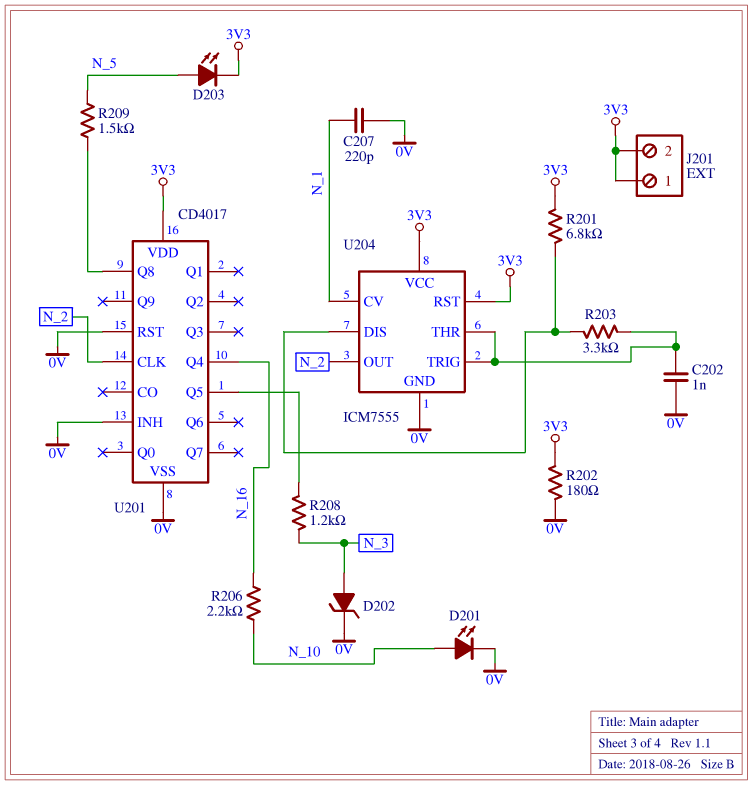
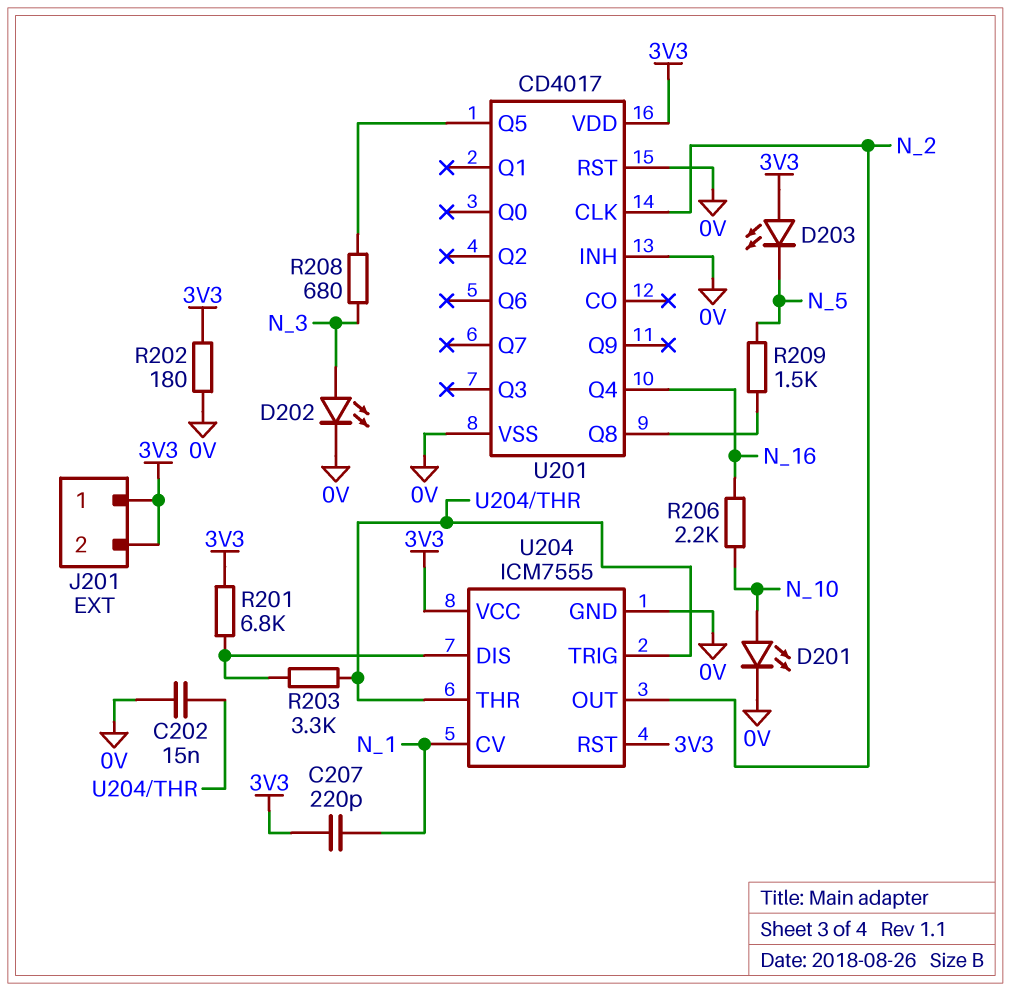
C202: 1nF (0V, U204/THR) -> 15nF (0V, U204/THR)
C207: 220pF (0V, N_1) -> 220pF (3V3, N_1)
D202: zener (A N_3, K 0V) -> LED (A N_3, K 0V)
D203: LED (A N_5, K 3V3) -> LED (A 3V3, K N_5)
R208: 1.2k (N_3, U201/Q5) -> 680 (N_3, U201/Q5)

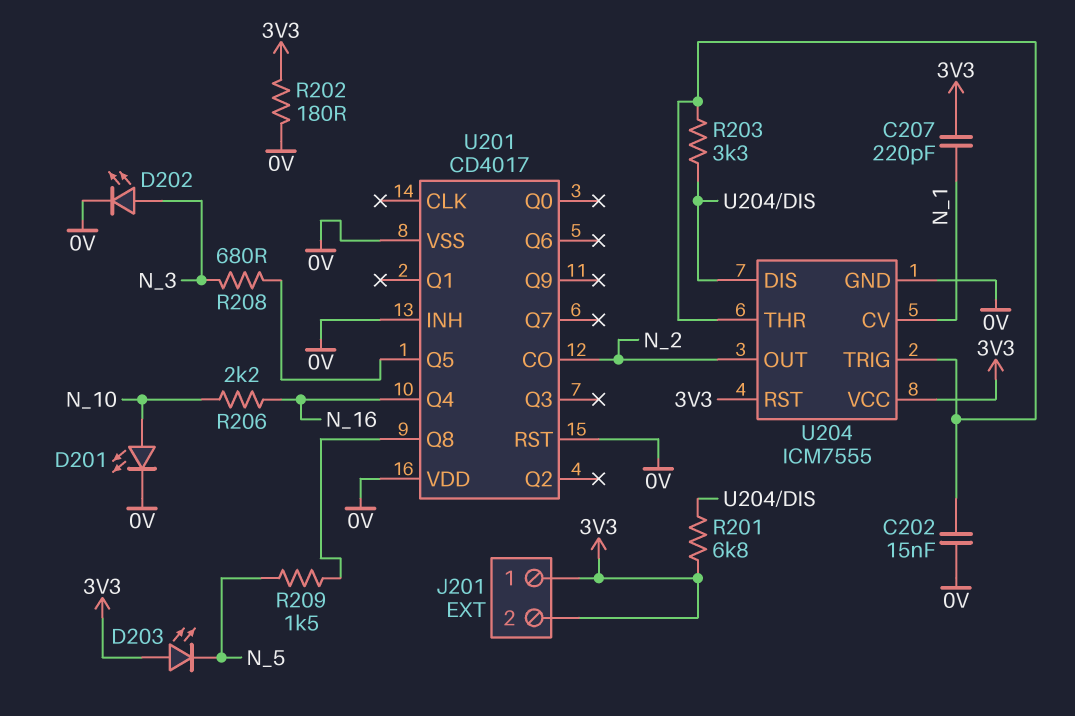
U201 pin CLK: N_2 -> none
U201 pin CO: none -> N_2
U201 pin VDD: 3V3 -> 0V

